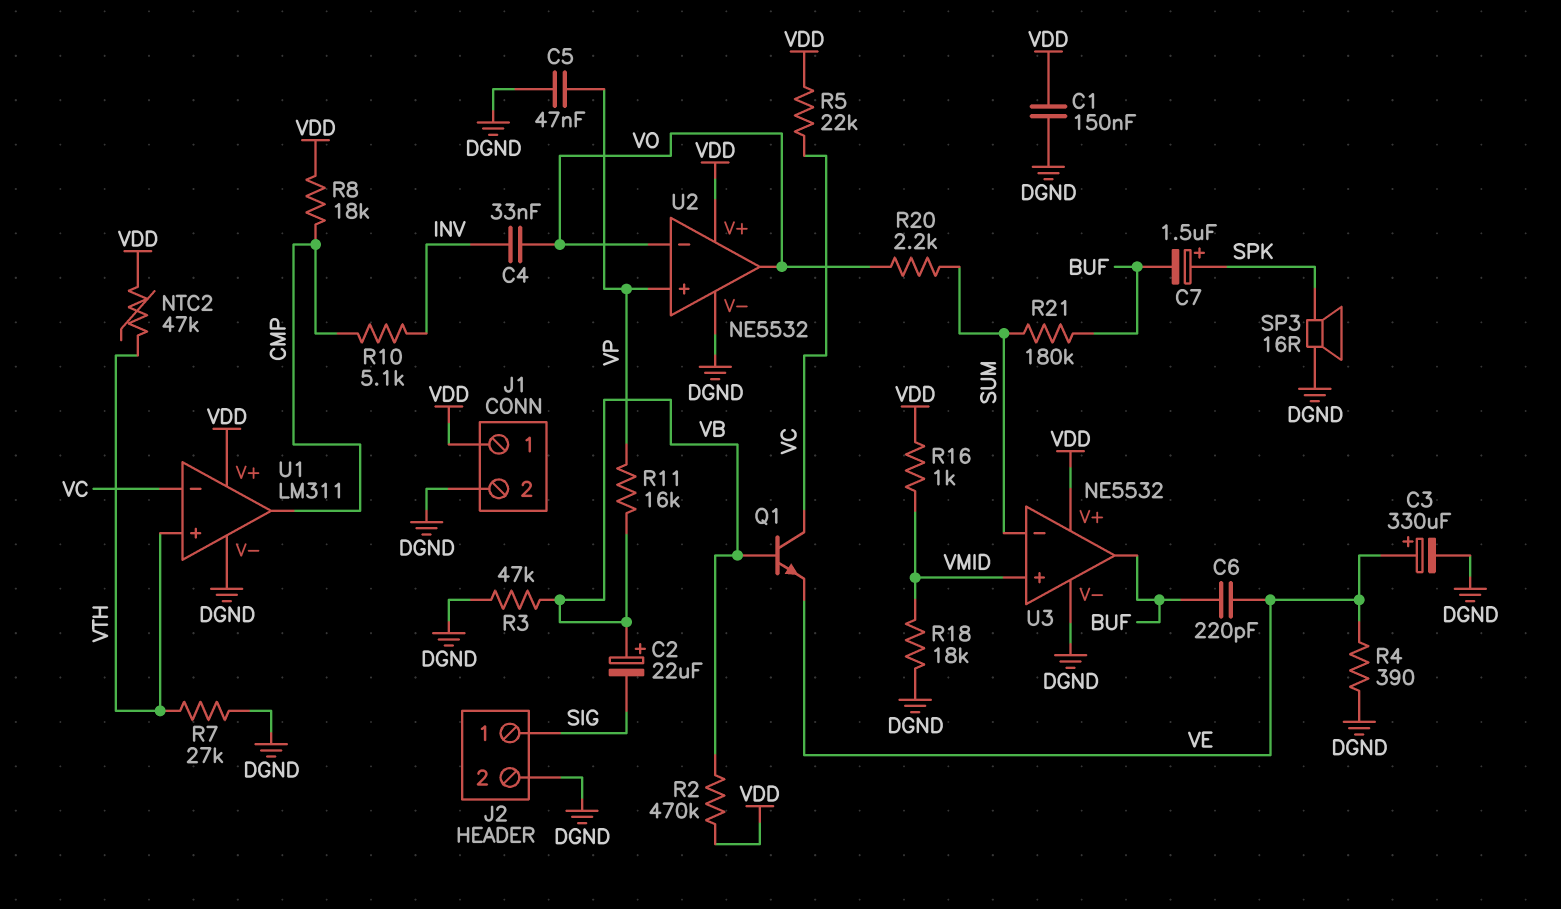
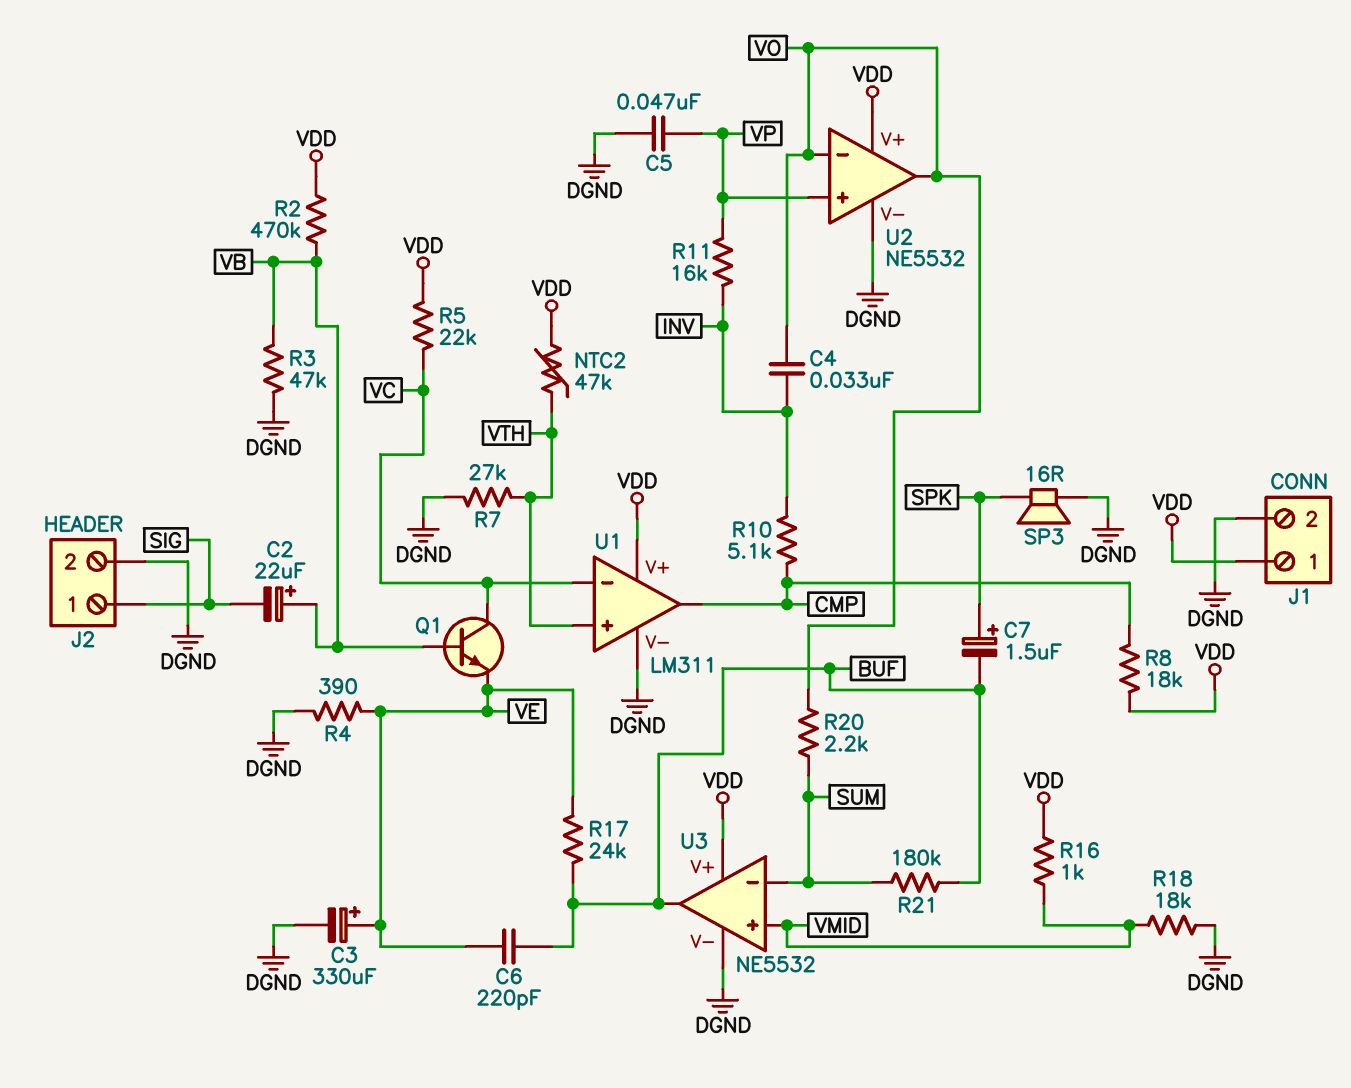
C1: 150nF (DGND, VDD) -> none
R11: 16k (VB, VP) -> 16k (INV, VP)
R17: none -> 24k (BUF, VE)

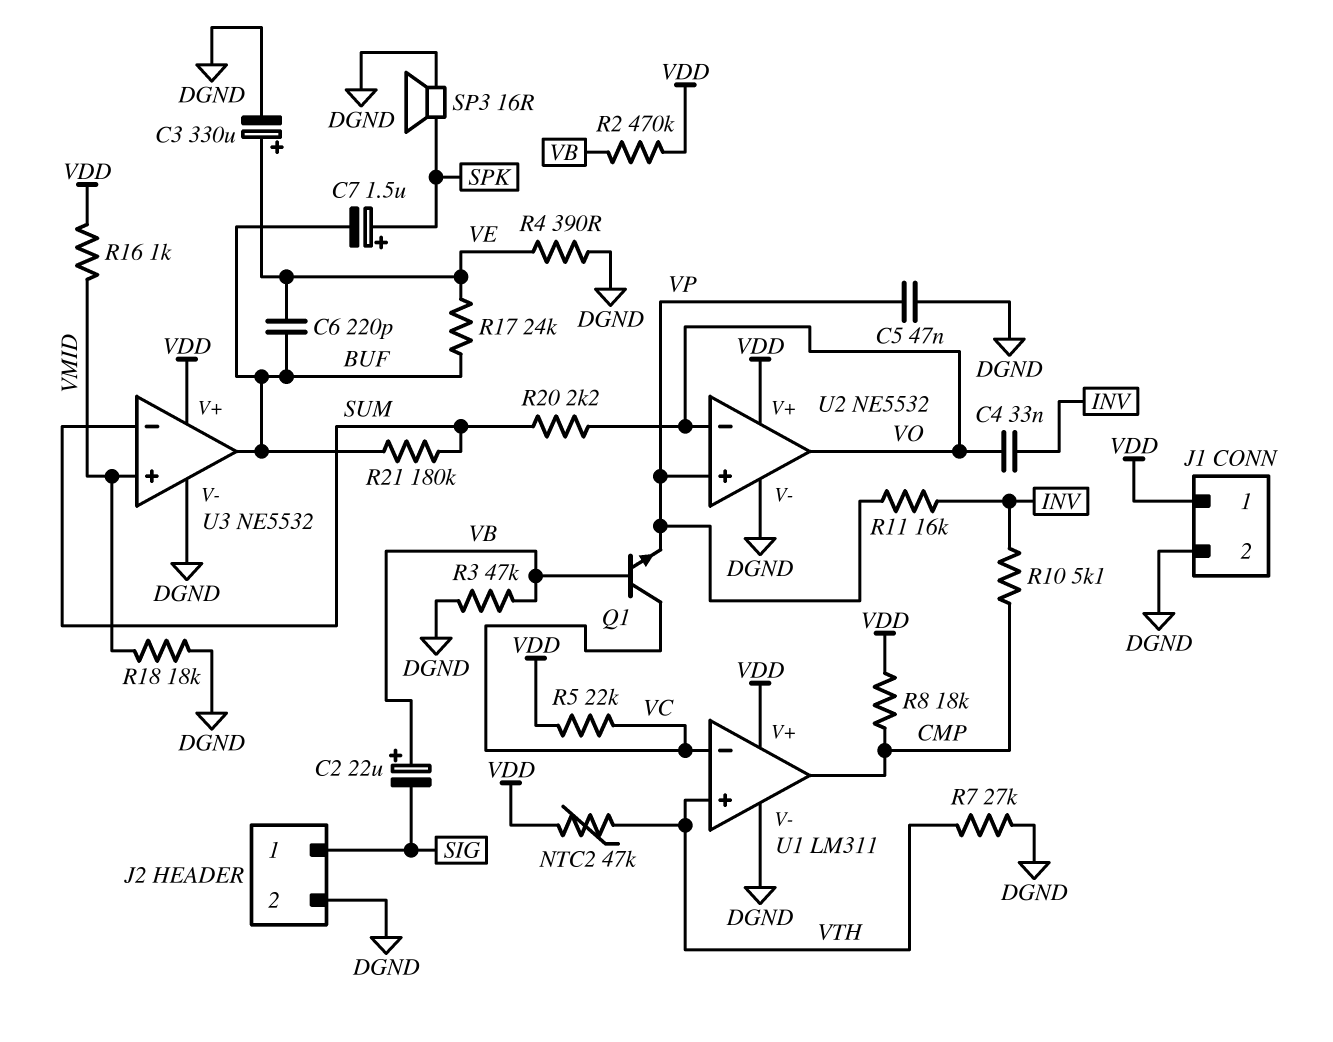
Q1: NPN (B VB, C VC, E VE) -> NPN (B VB, C VC, E VP)

